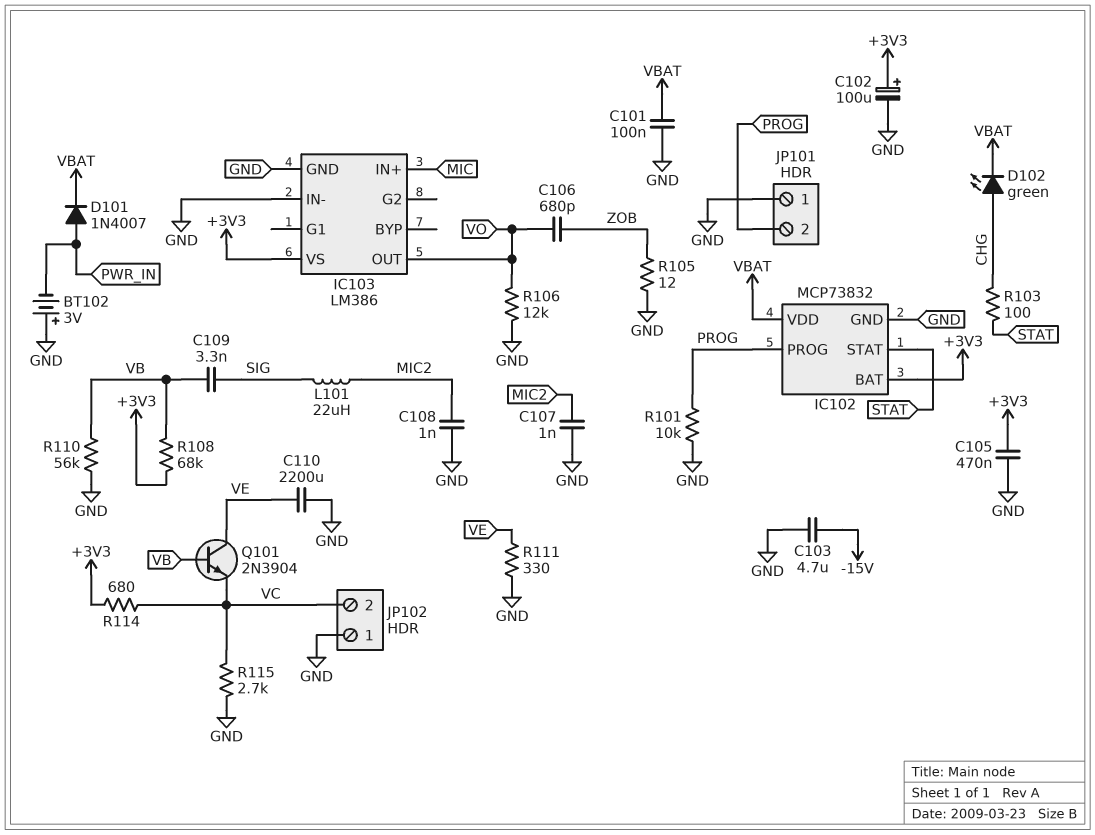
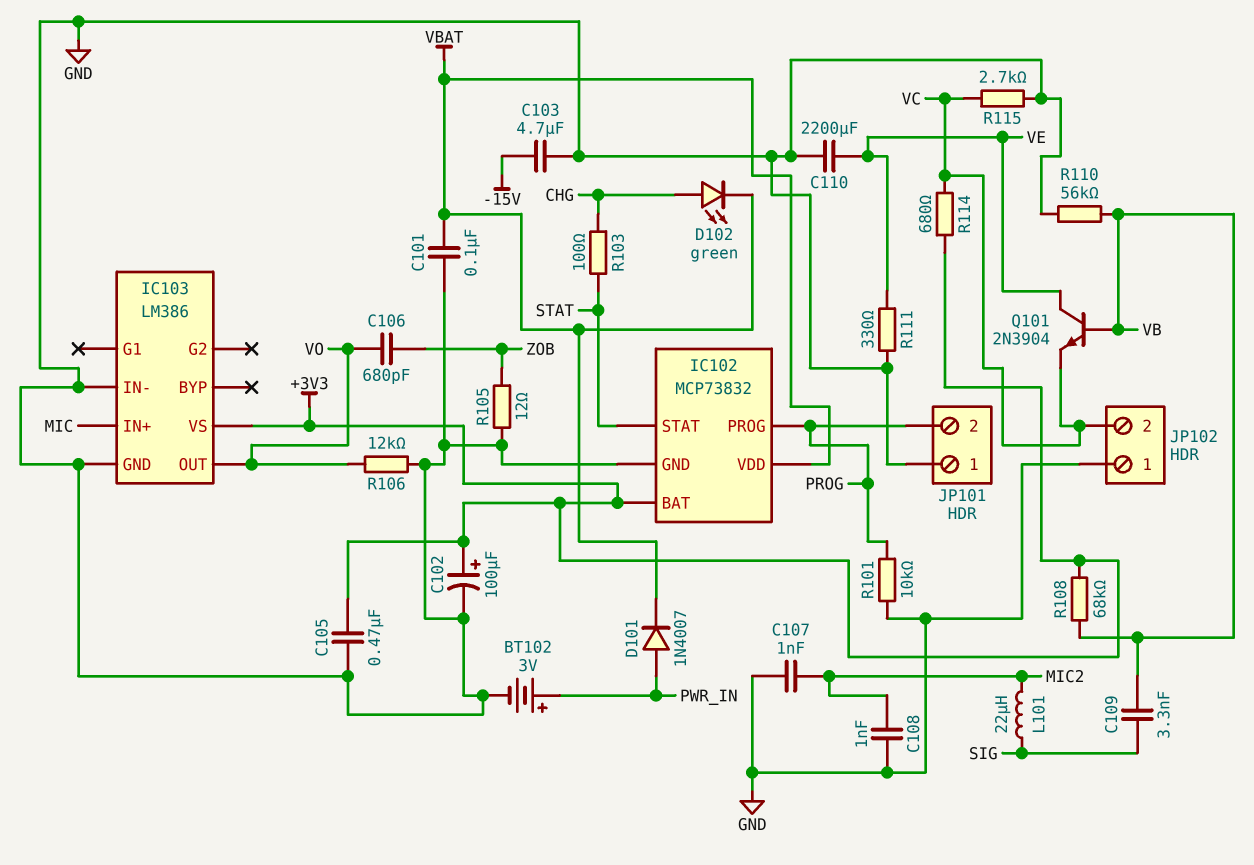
BT102: 3V (plus GND, minus PWR_IN) -> 3V (plus PWR_IN, minus GND)

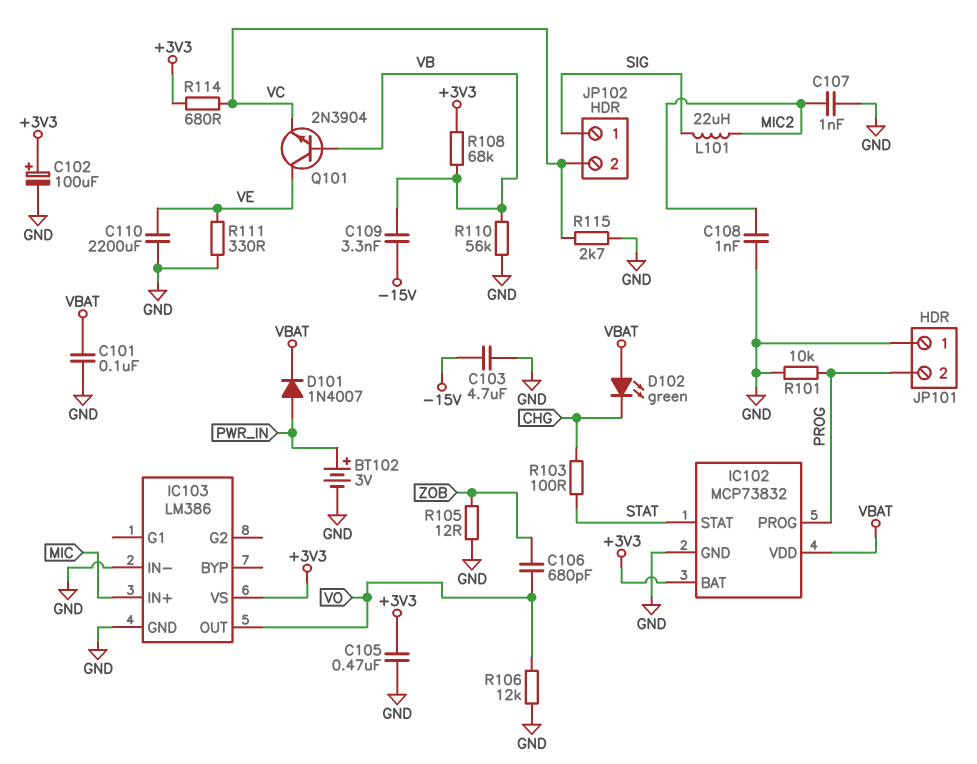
C109: 3.3nF (SIG, VB) -> 3.3nF (-15V, VB)
D102: LED green (A CHG, K VBAT) -> LED green (A VBAT, K CHG)
JP102 pin 1: GND -> SIG

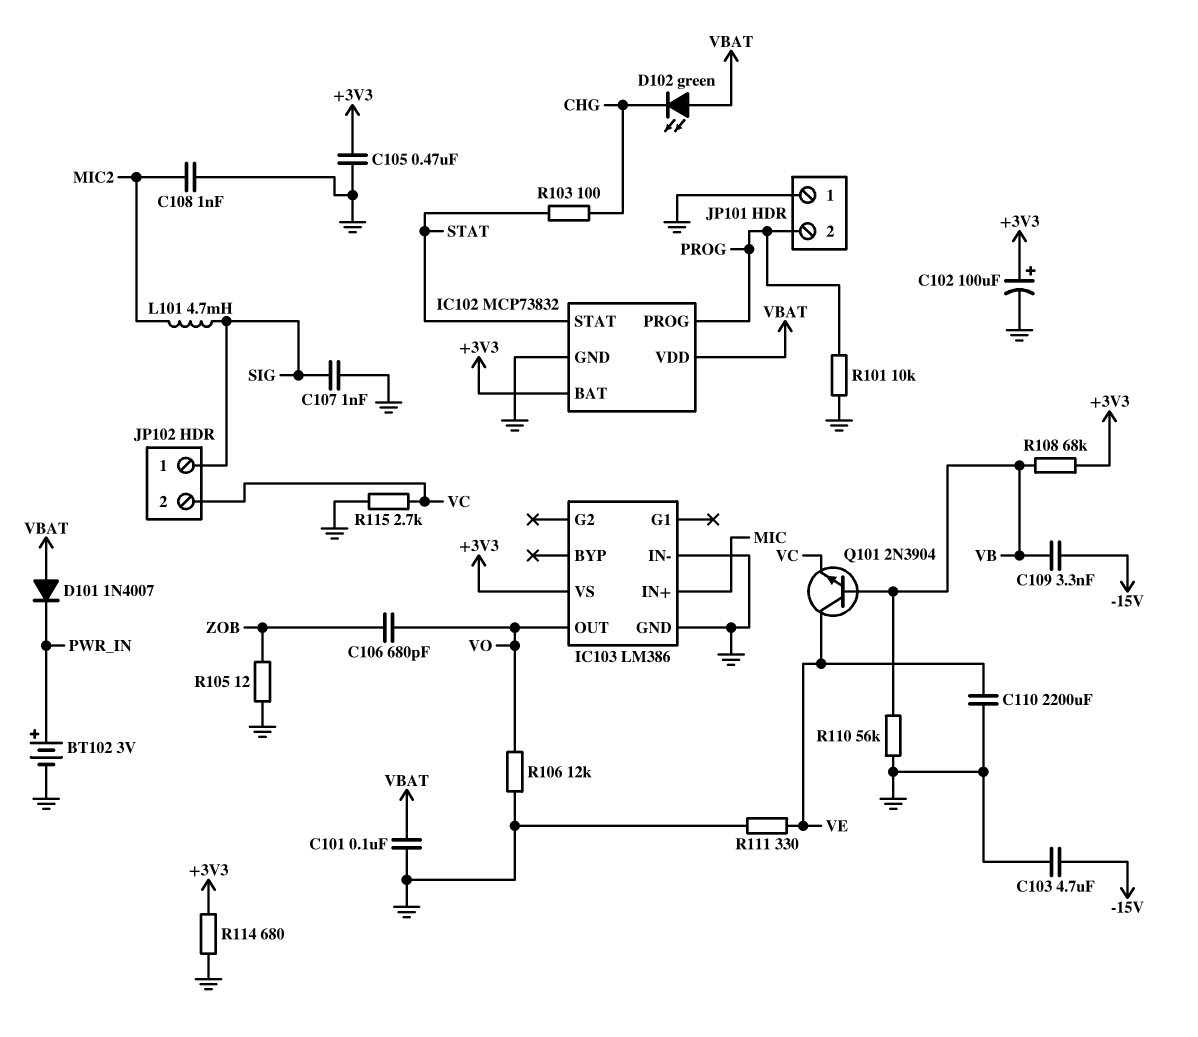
C107: 1nF (GND, MIC2) -> 1nF (GND, SIG)
D101: diode 1N4007 (A PWR_IN, K VBAT) -> diode 1N4007 (A VBAT, K PWR_IN)
L101: 22uH (MIC2, SIG) -> 4.7mH (MIC2, SIG)
R114: 680 (+3V3, VC) -> 680 (+3V3, GND)

